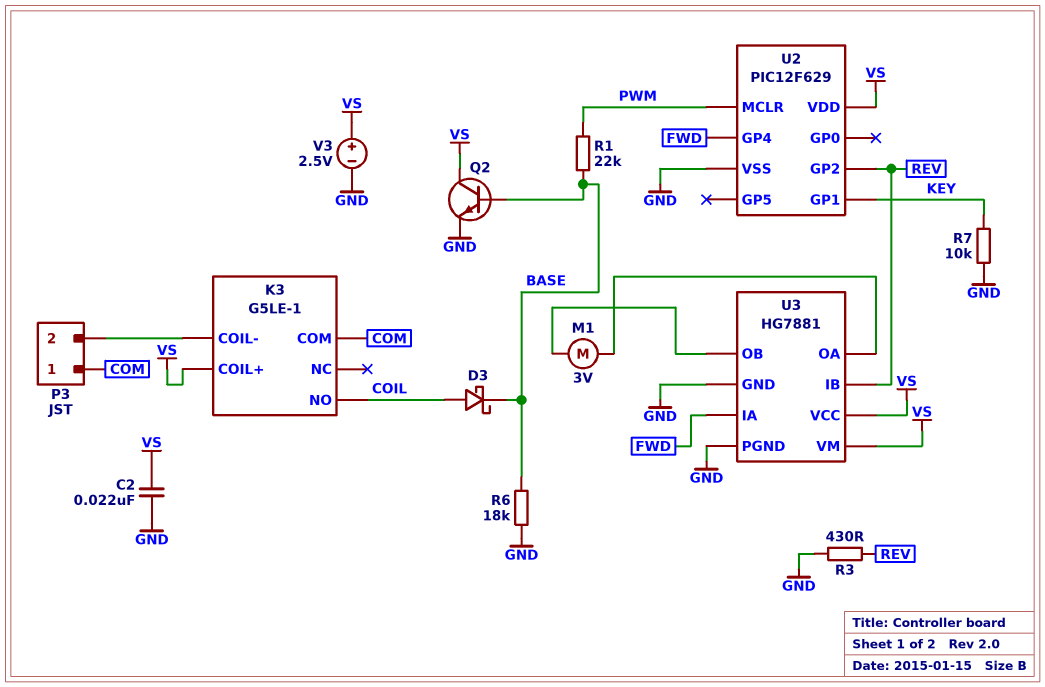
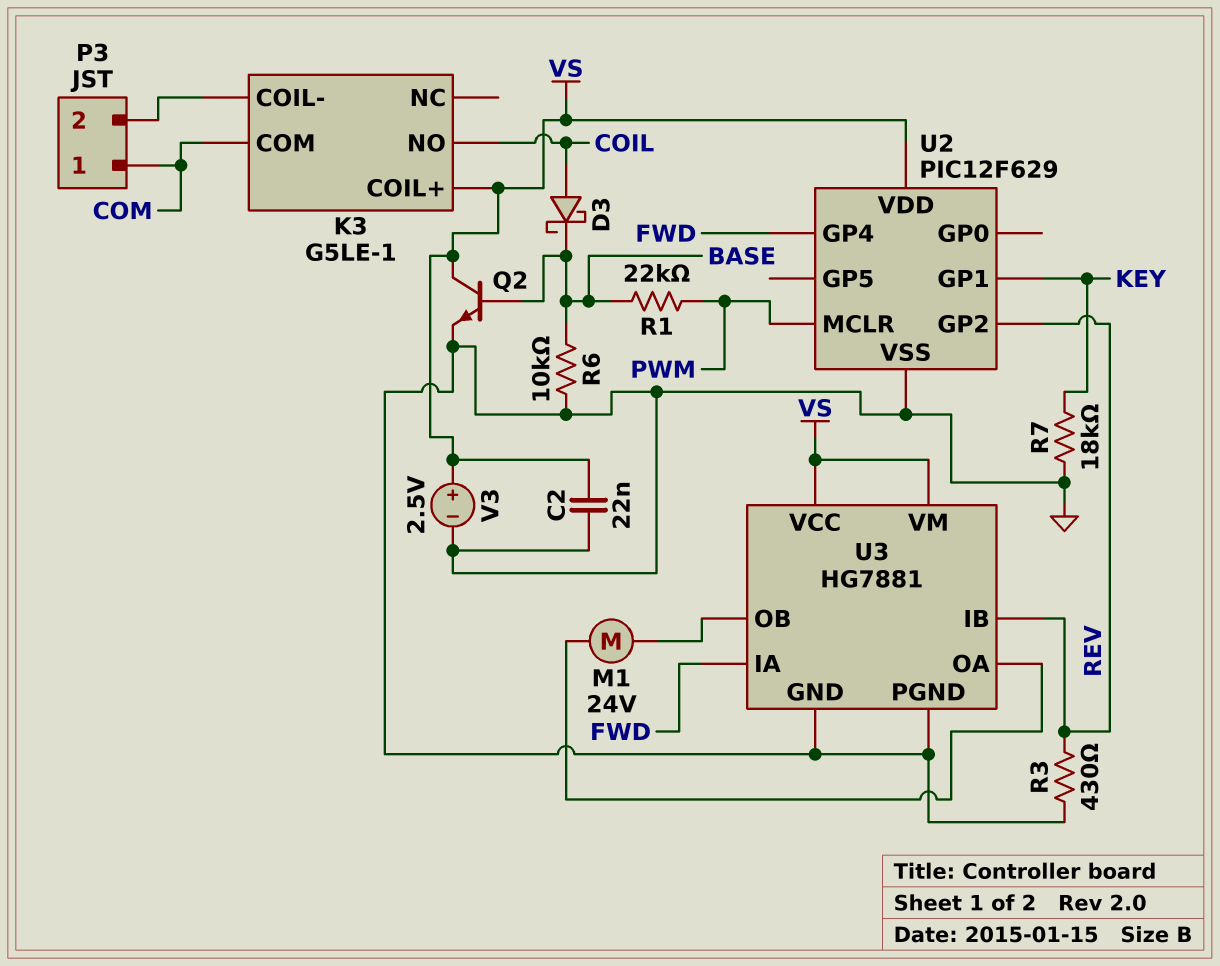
M1: motor 3V (U3/OA, U3/OB) -> motor 24V (U3/OA, U3/OB)
R6: 18k (BASE, GND) -> 10k (BASE, GND)
R7: 10k (GND, KEY) -> 18k (GND, KEY)

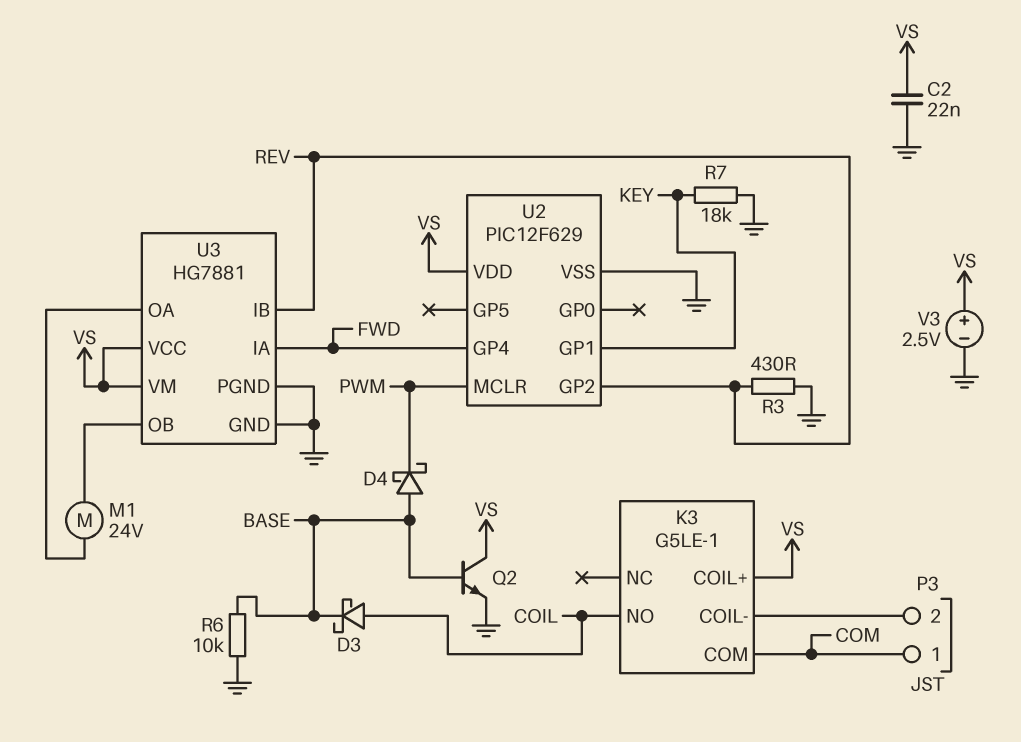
D4: none -> schottky (A BASE, K PWM)
R1: 22k (BASE, PWM) -> none

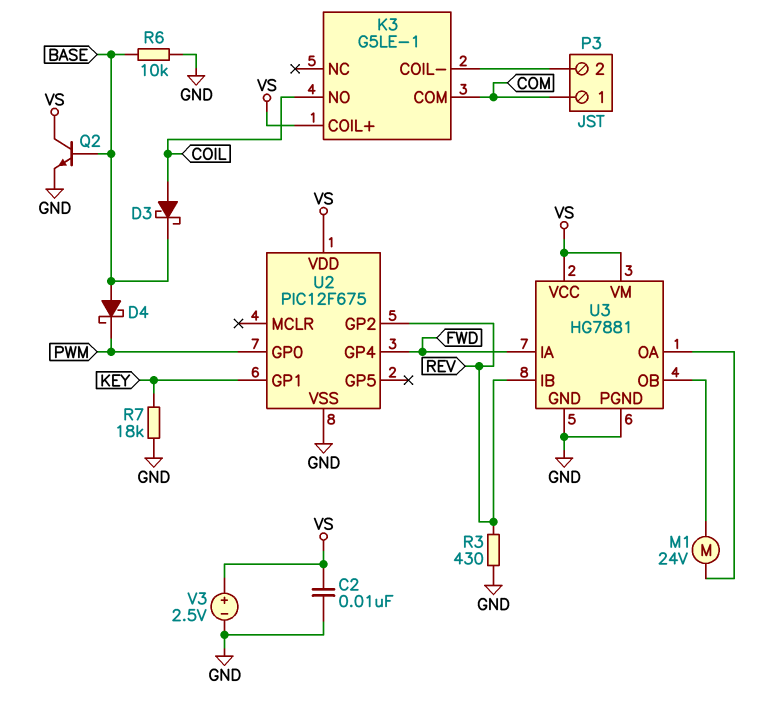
C2: 22nF (GND, VS) -> 10nF (GND, VS)
U2: PIC12F629 -> PIC12F675
U2 pin GP0: none -> PWM
U2 pin MCLR: PWM -> none

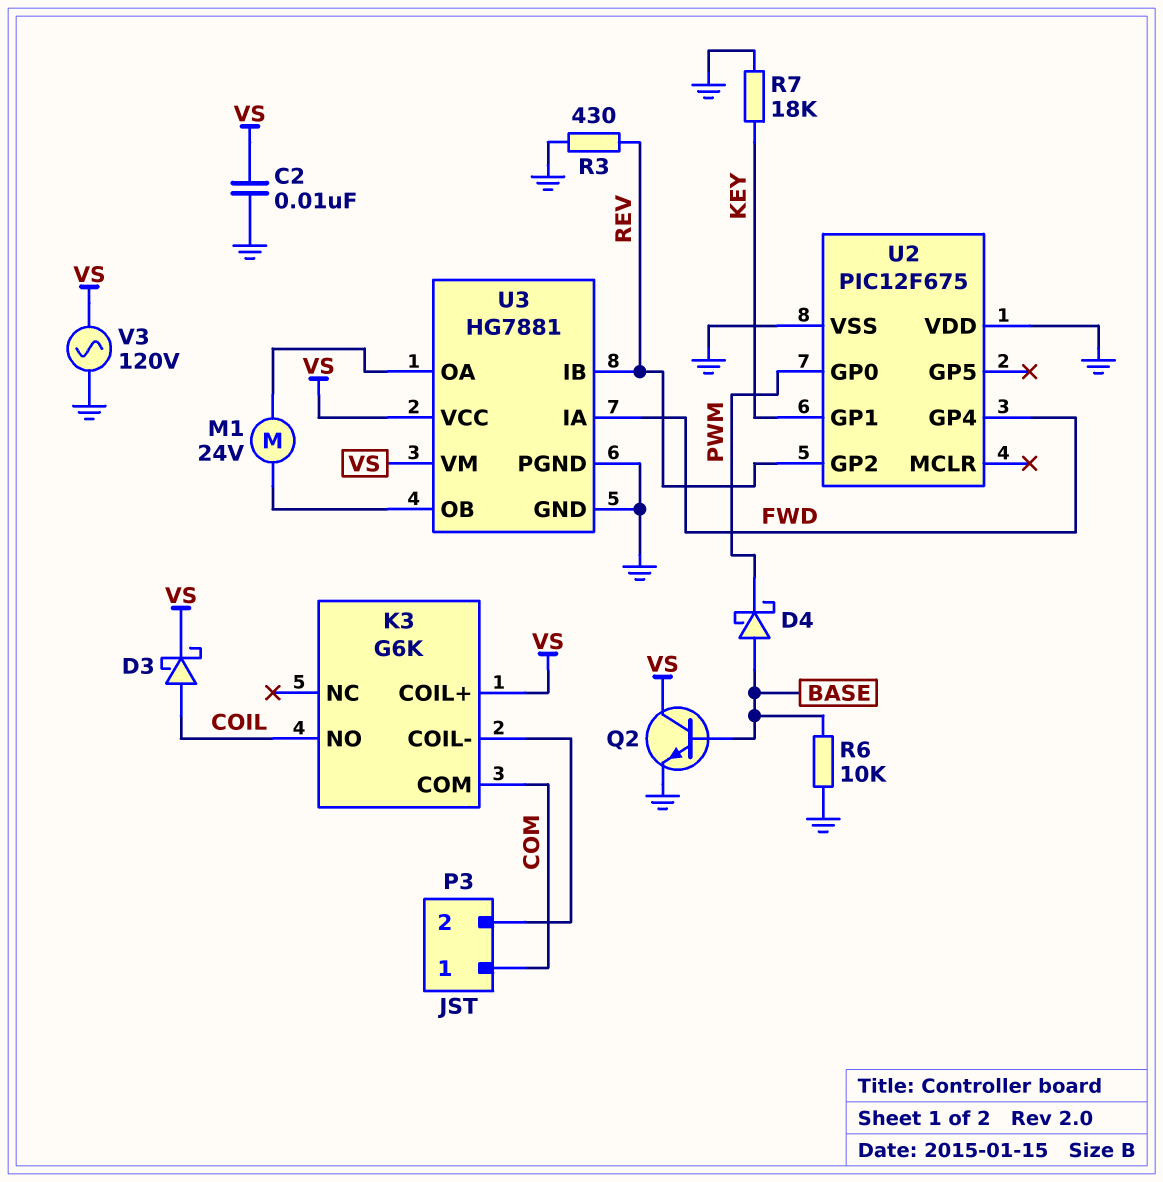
D3: schottky (A COIL, K BASE) -> schottky (A COIL, K VS)
K3: G5LE-1 -> G6K
U2 pin VDD: VS -> GND
V3: 2.5V (plus VS, minus GND) -> AC 120V (GND, VS)

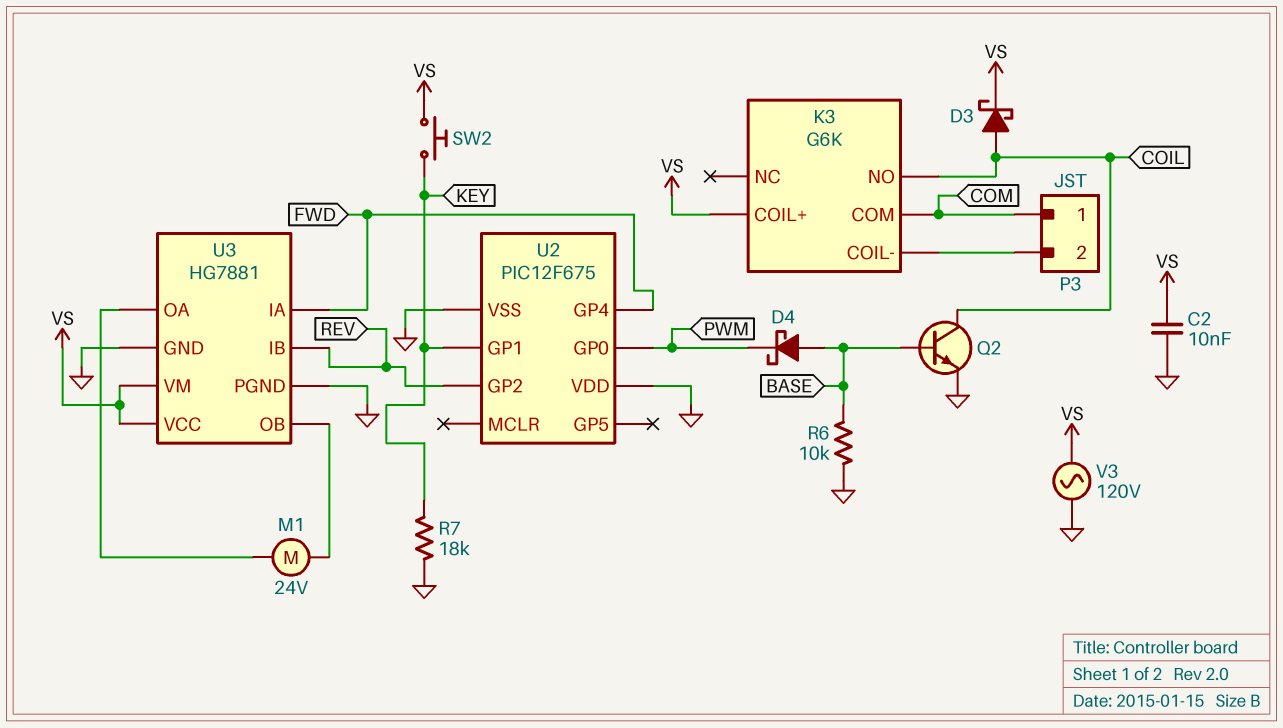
Q2: NPN (B BASE, C VS, E GND) -> NPN (B BASE, C COIL, E GND)
R3: 430 (GND, REV) -> none
SW2: none -> button (KEY, VS)

